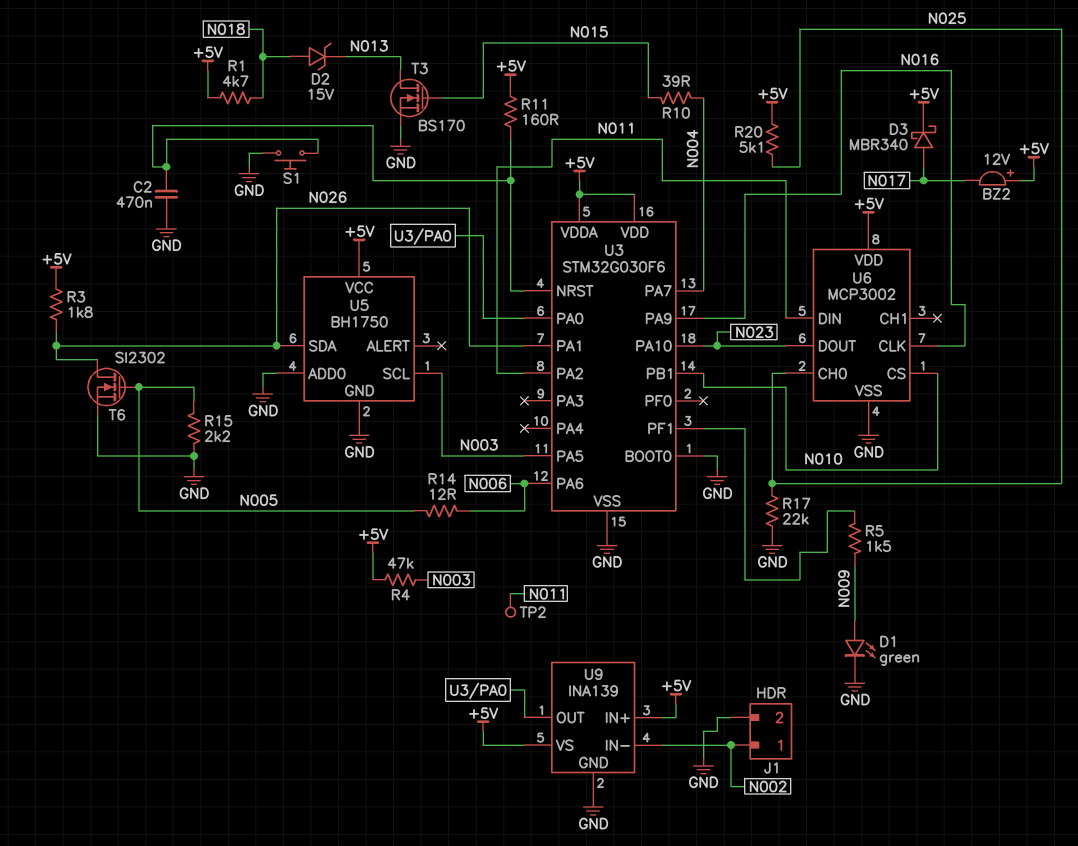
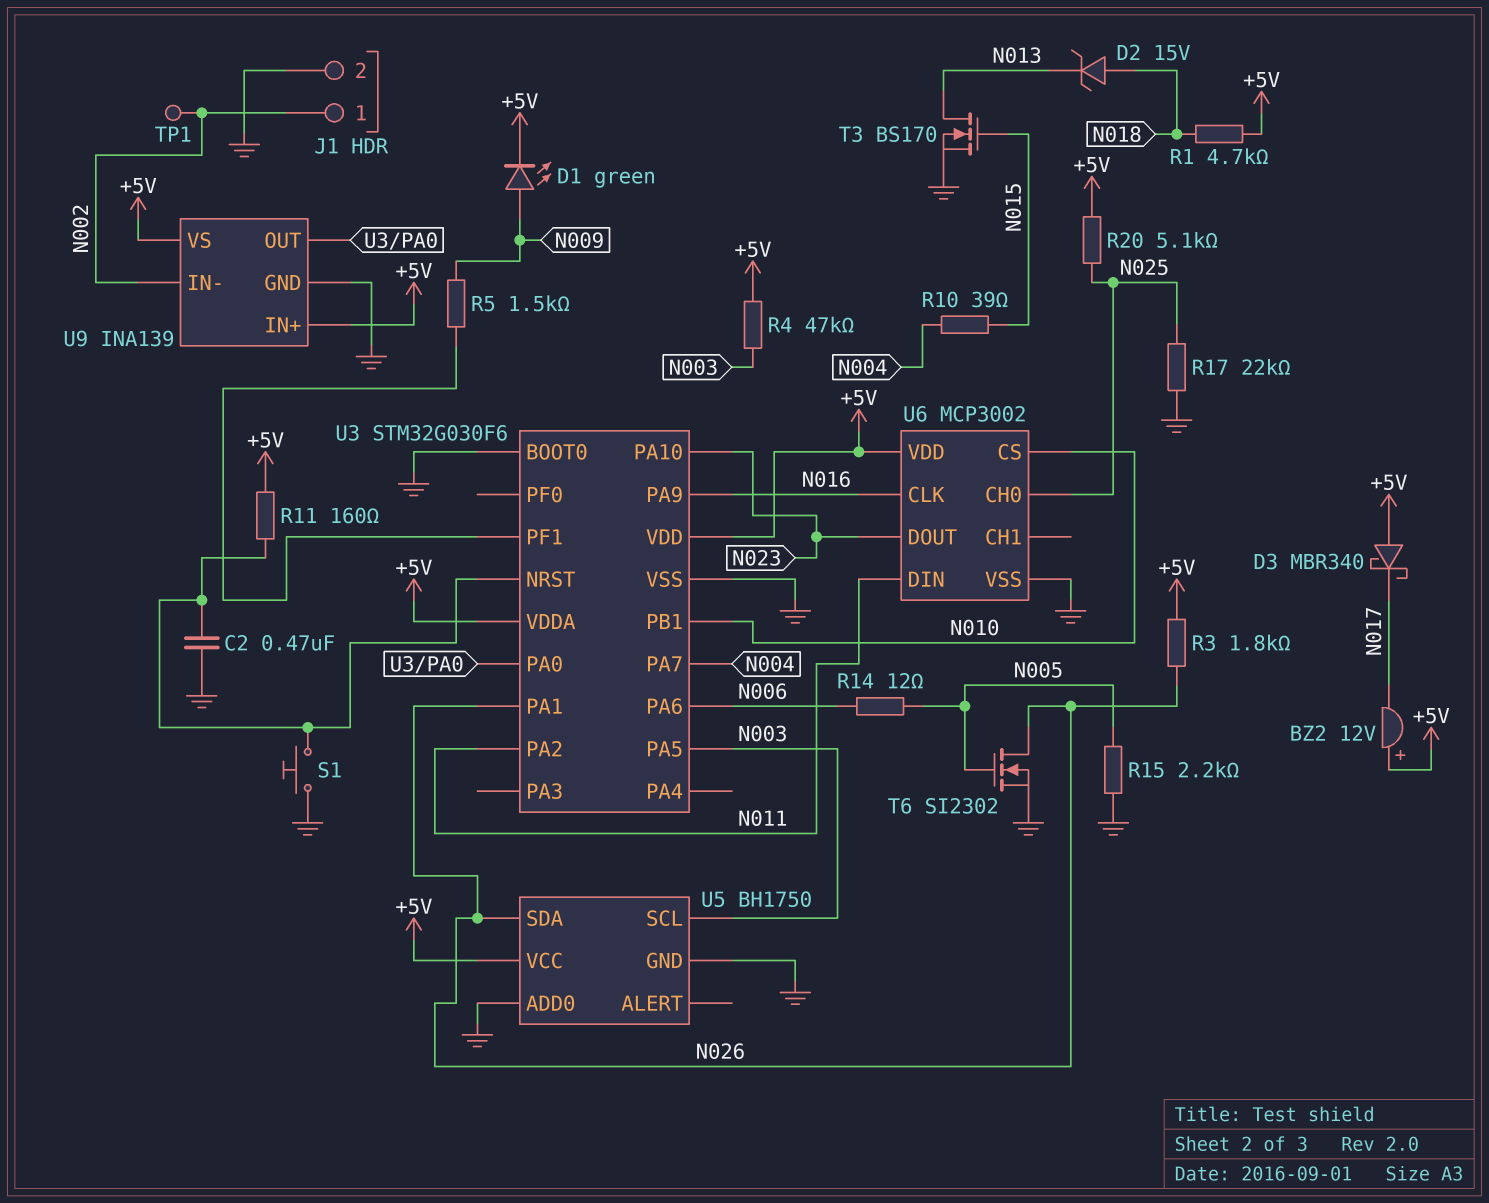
D1: LED green (A N009, K GND) -> LED green (A N009, K +5V)
D3: schottky MBR340 (A N017, K +5V) -> schottky MBR340 (A +5V, K N017)
TP1: none -> test point (N002)
TP2: test point (N011) -> none

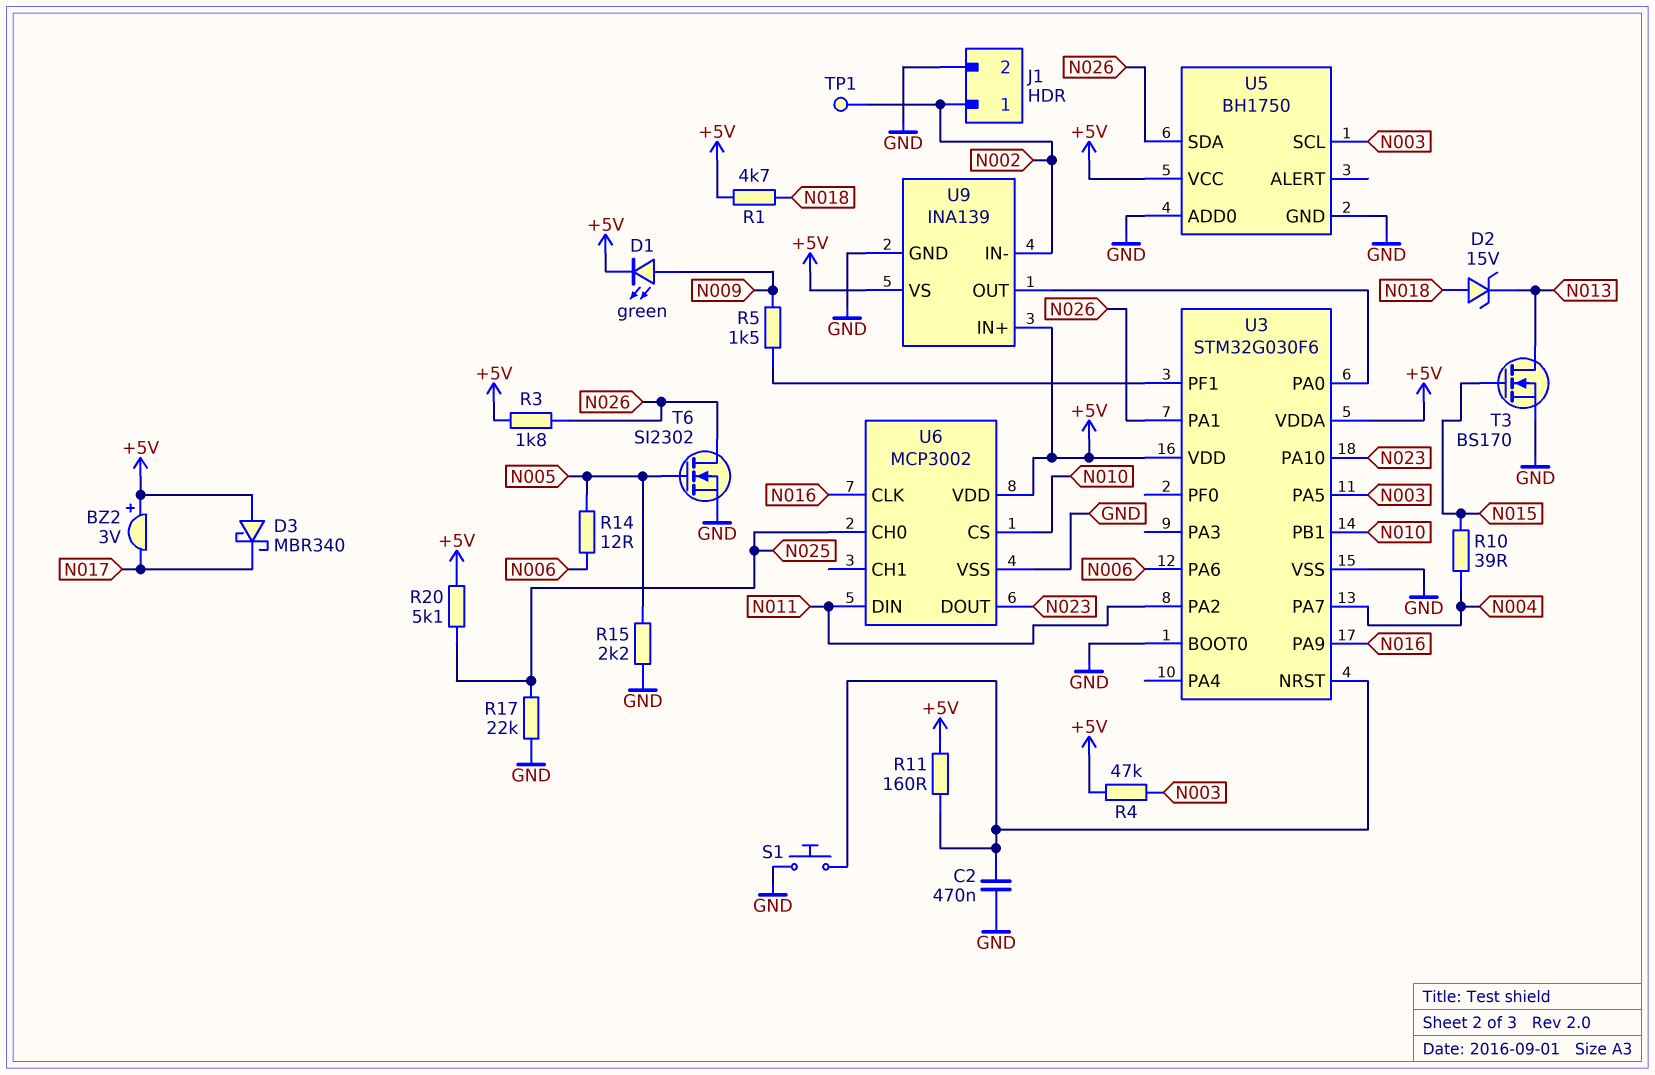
BZ2: buzzer 12V (plus +5V, minus N017) -> buzzer 3V (plus +5V, minus N017)

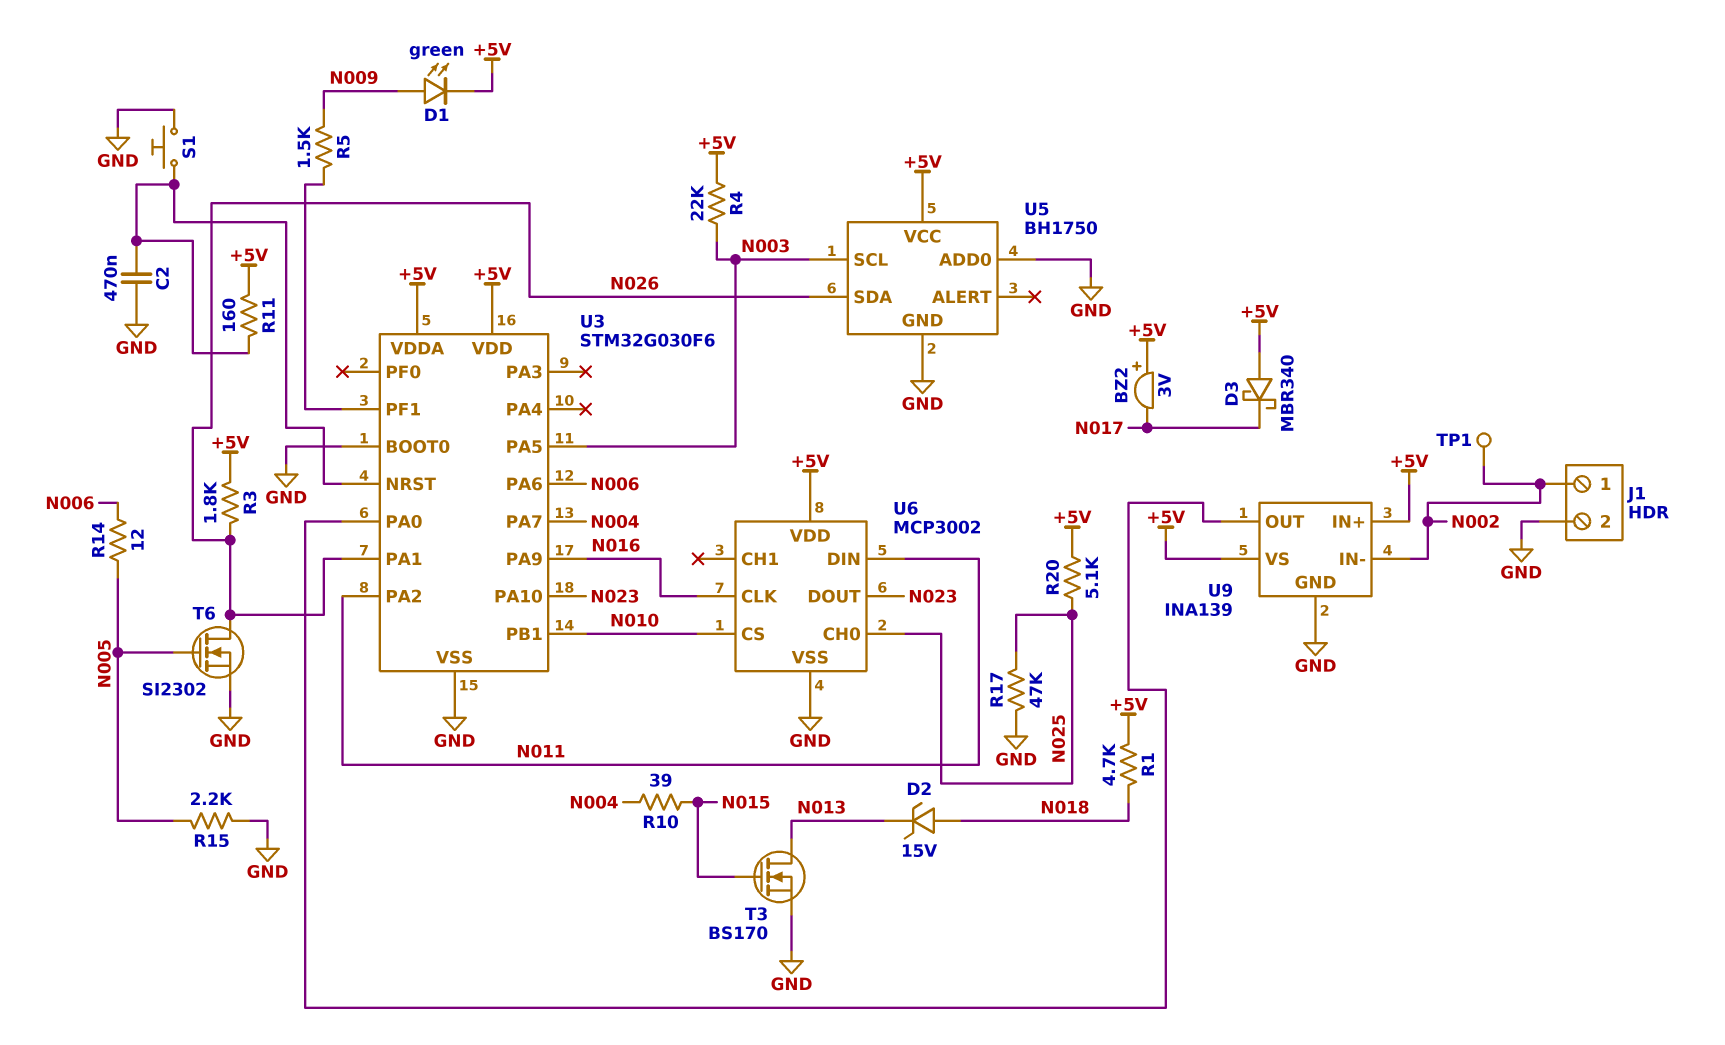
R4: 47k (+5V, N003) -> 22k (+5V, N003)
R17: 22k (GND, N025) -> 47k (GND, N025)

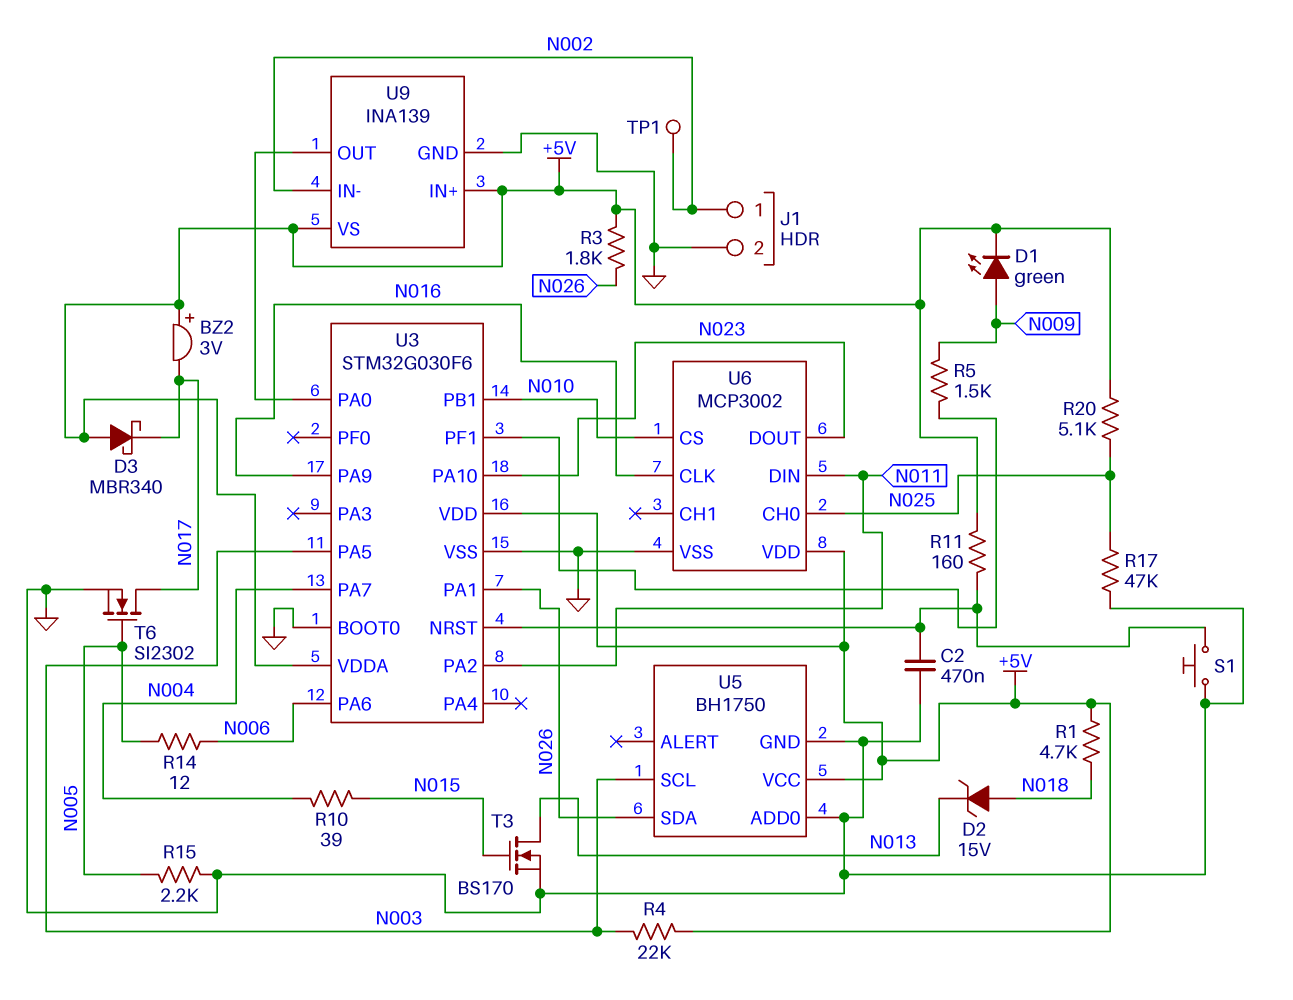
T6: NMOS SI2302 (G N005, D N026, S GND) -> NMOS SI2302 (G N005, D N017, S GND)

